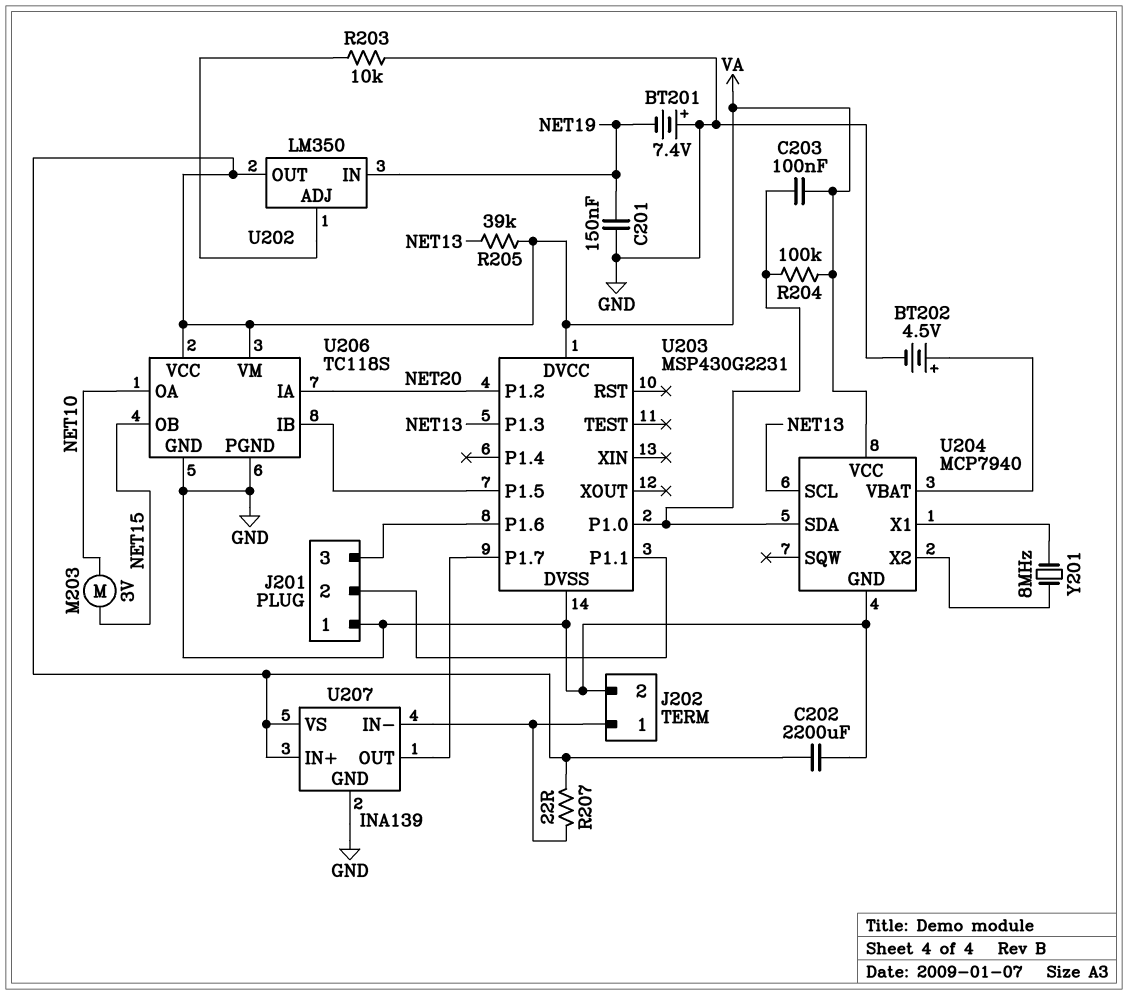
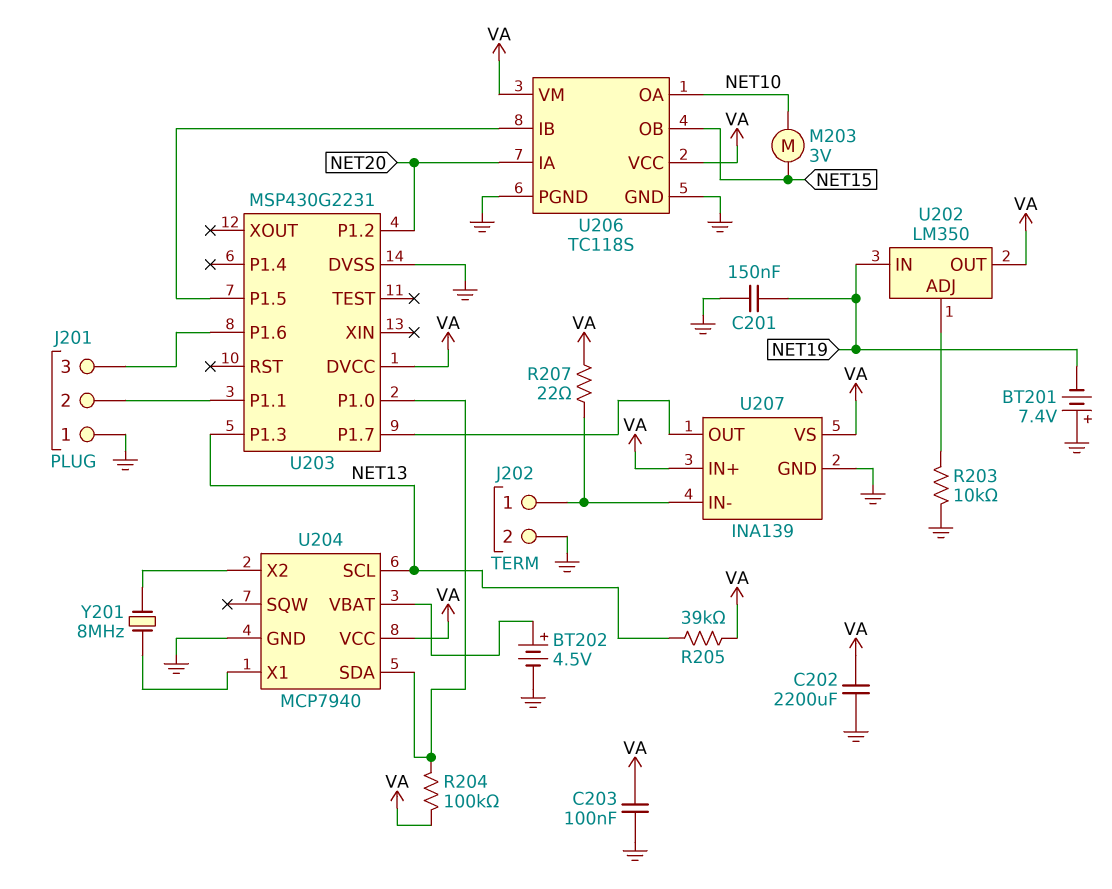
C203: 100nF (U203/P1.0, VA) -> 100nF (GND, VA)

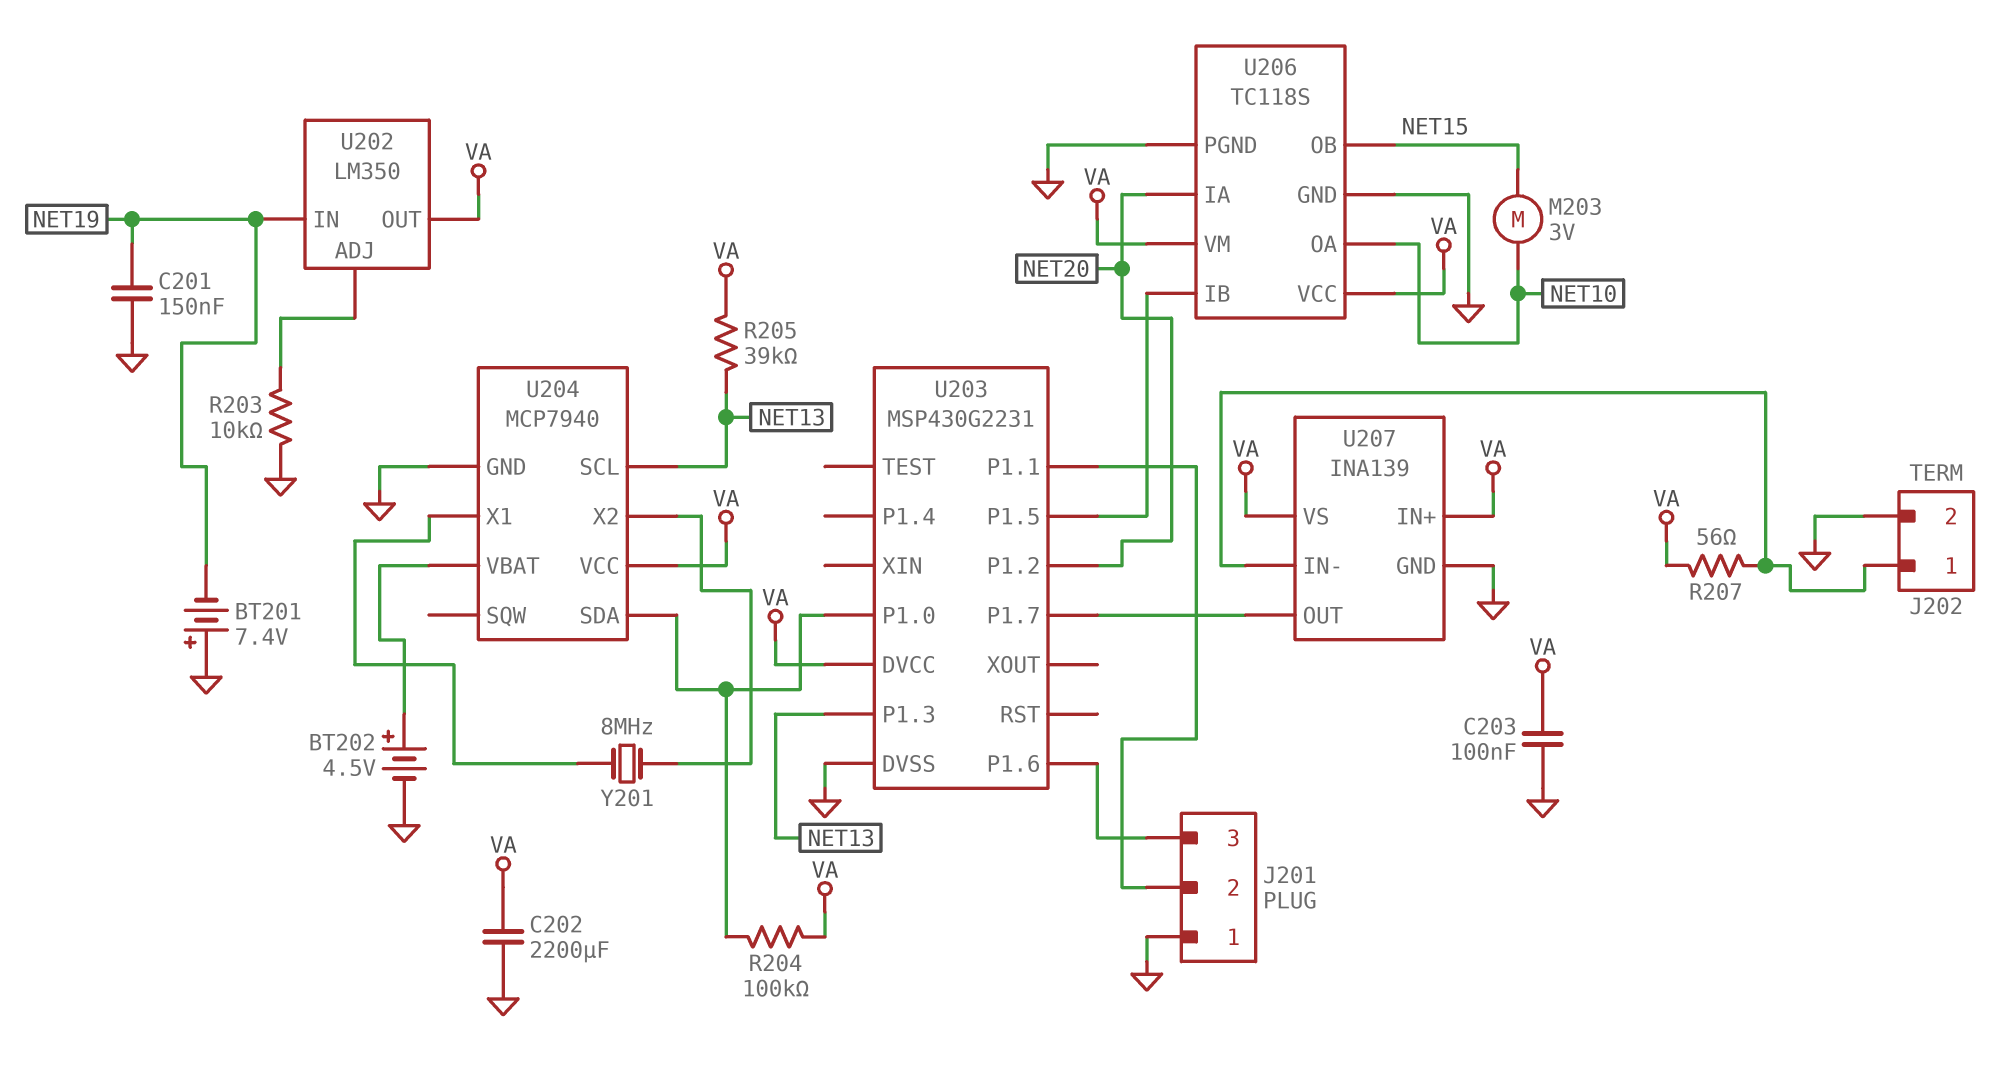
R207: 22 (J202/1, VA) -> 56 (J202/1, VA)

